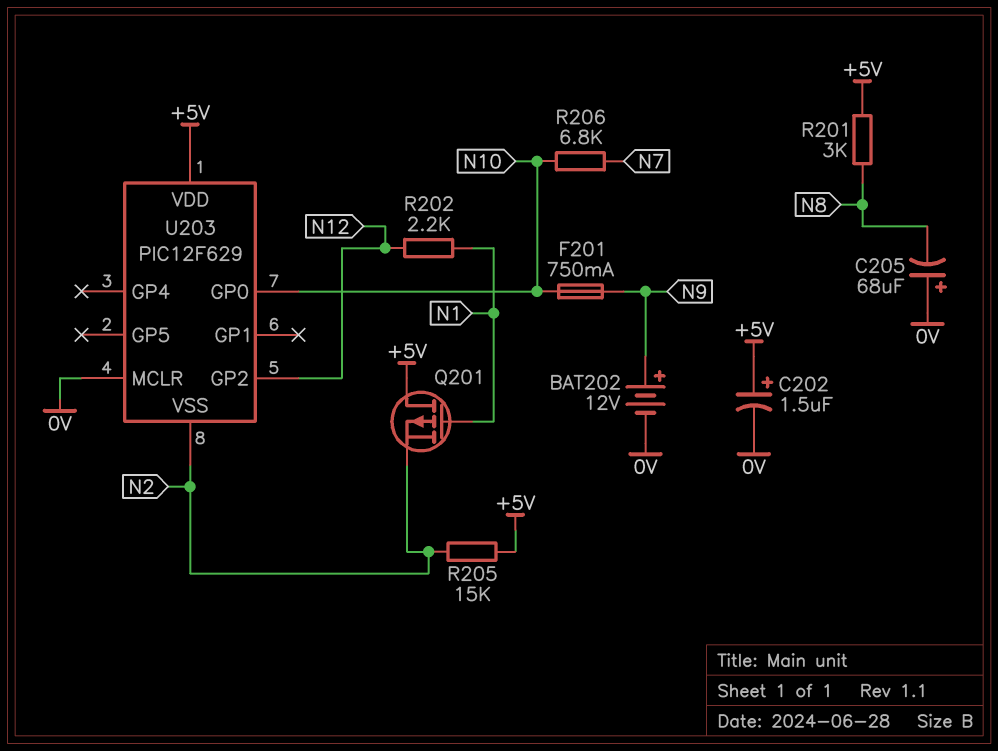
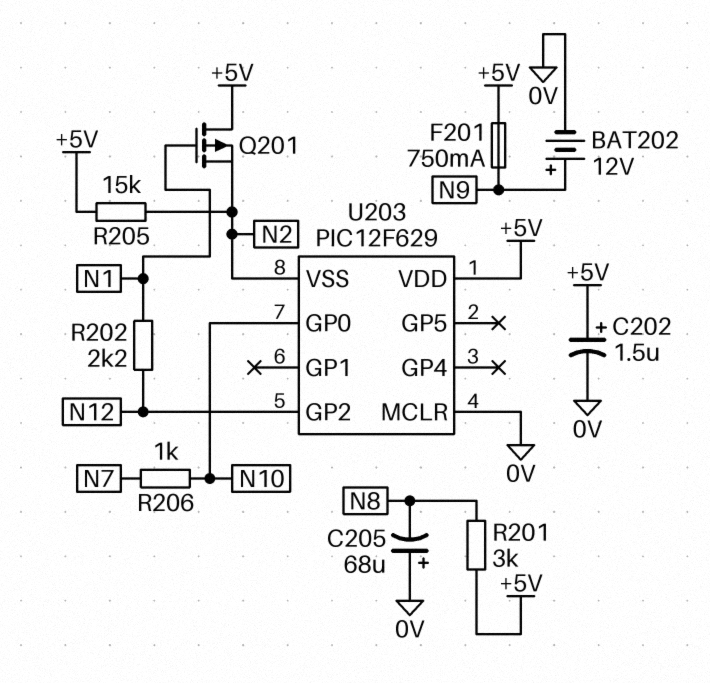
F201: 750mA (N9, N10) -> 750mA (+5V, N9)
R206: 6.8k (N7, N10) -> 1k (N7, N10)

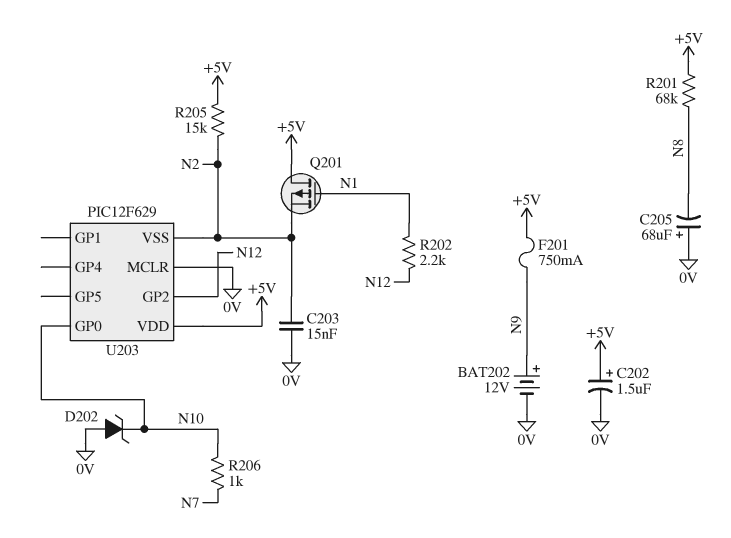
C203: none -> 15nF (0V, N2)
D202: none -> zener (A 0V, K N10)
R201: 3k (+5V, N8) -> 68k (+5V, N8)

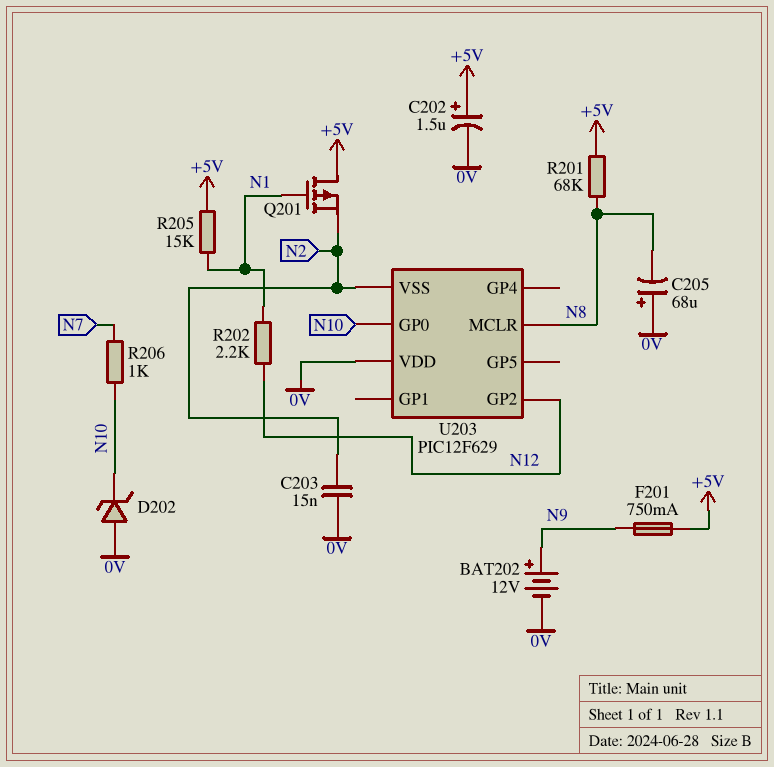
R205: 15k (+5V, N2) -> 15k (+5V, N1)
U203 pin MCLR: 0V -> N8
U203 pin VDD: +5V -> 0V

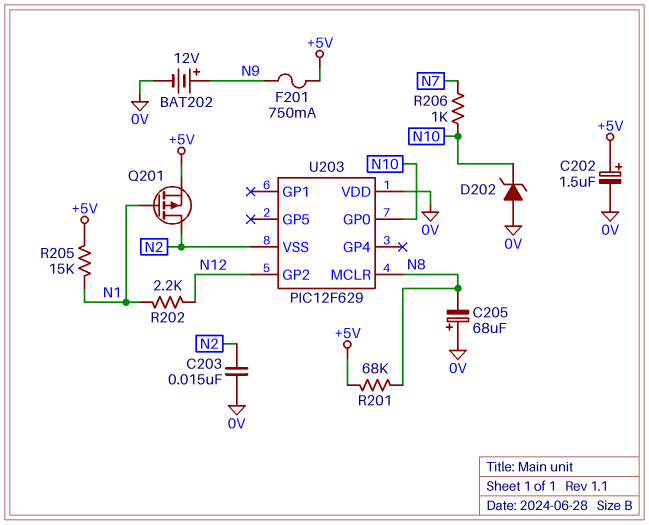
Q201: PMOS (G N1, D +5V, S N2) -> PMOS (G N1, D N2, S +5V)

